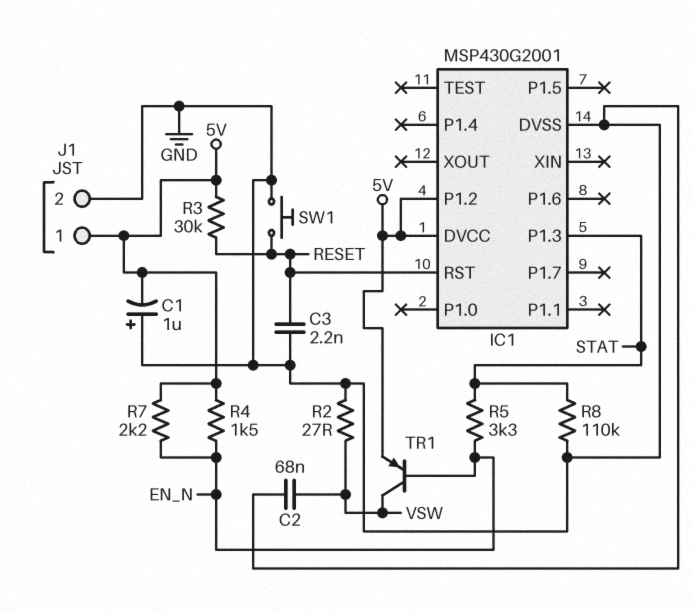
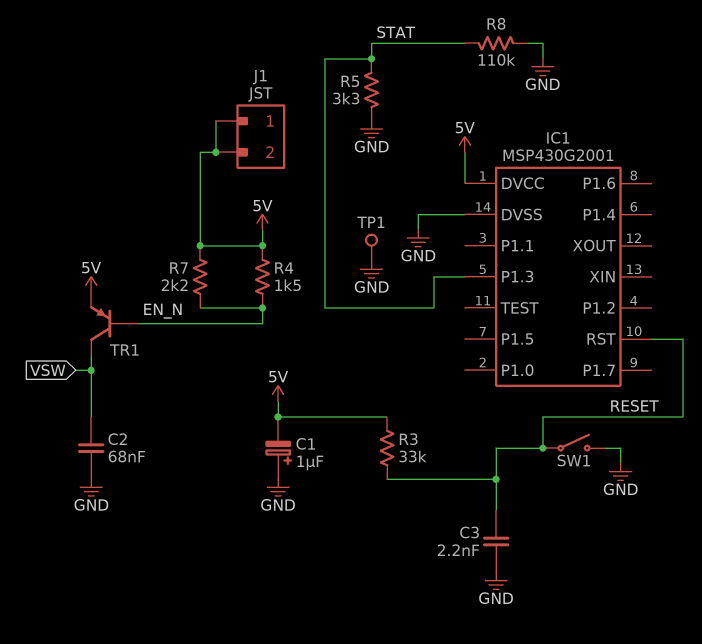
IC1 pin P1.2: 5V -> none
J1 pin 2: GND -> 5V
R2: 27 (GND, VSW) -> none
R3: 30k (5V, RESET) -> 33k (5V, RESET)
R5: 3.3k (EN_N, STAT) -> 3.3k (GND, STAT)
SW1: button (GND, RESET) -> switch (GND, RESET)
TP1: none -> test point (GND)

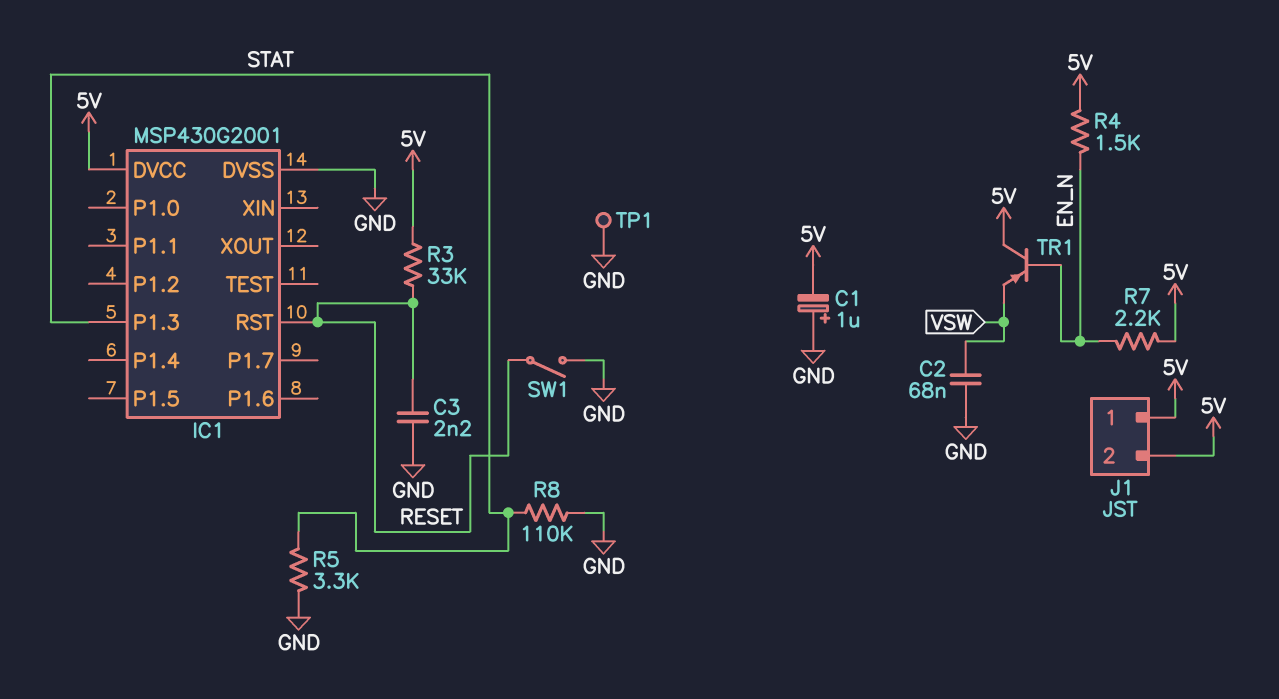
TR1: PNP (B EN_N, C VSW, E 5V) -> PNP (B EN_N, C 5V, E VSW)

